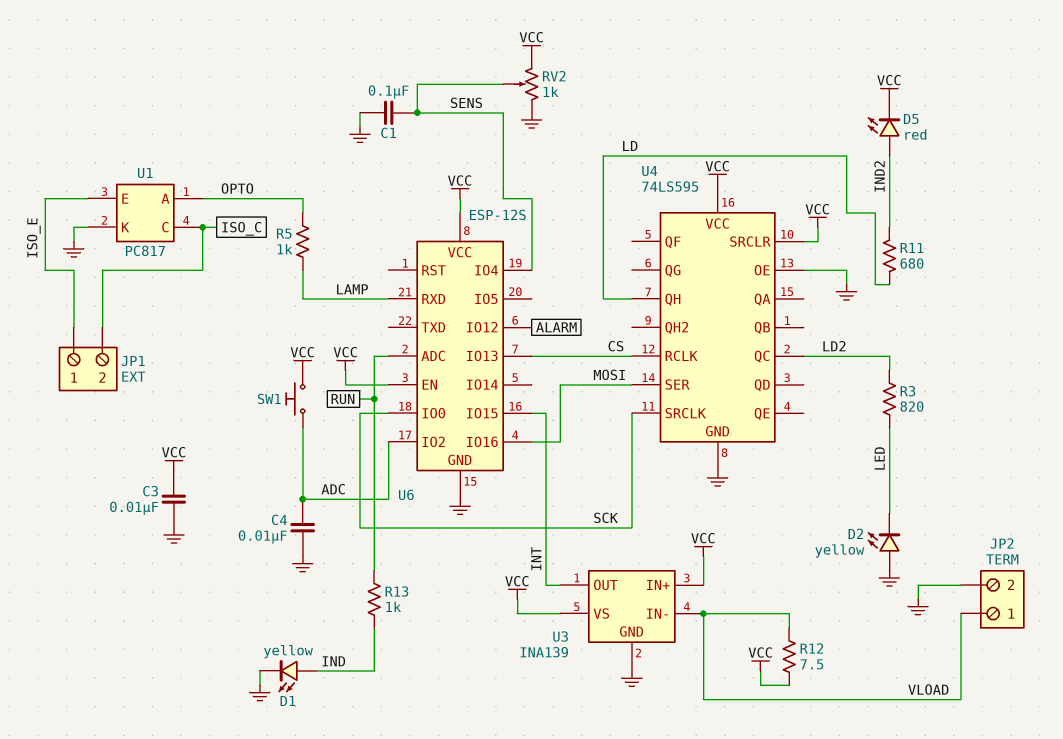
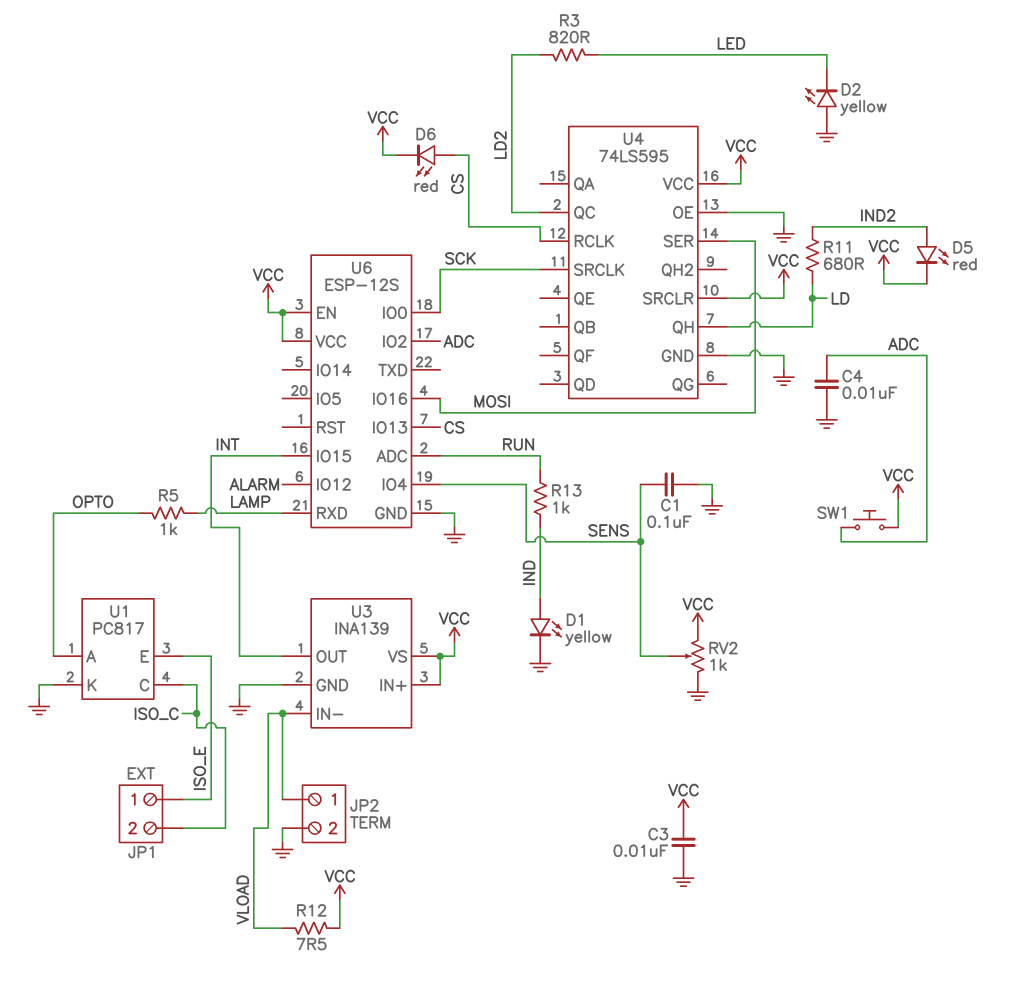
D6: none -> LED red (A CS, K VCC)

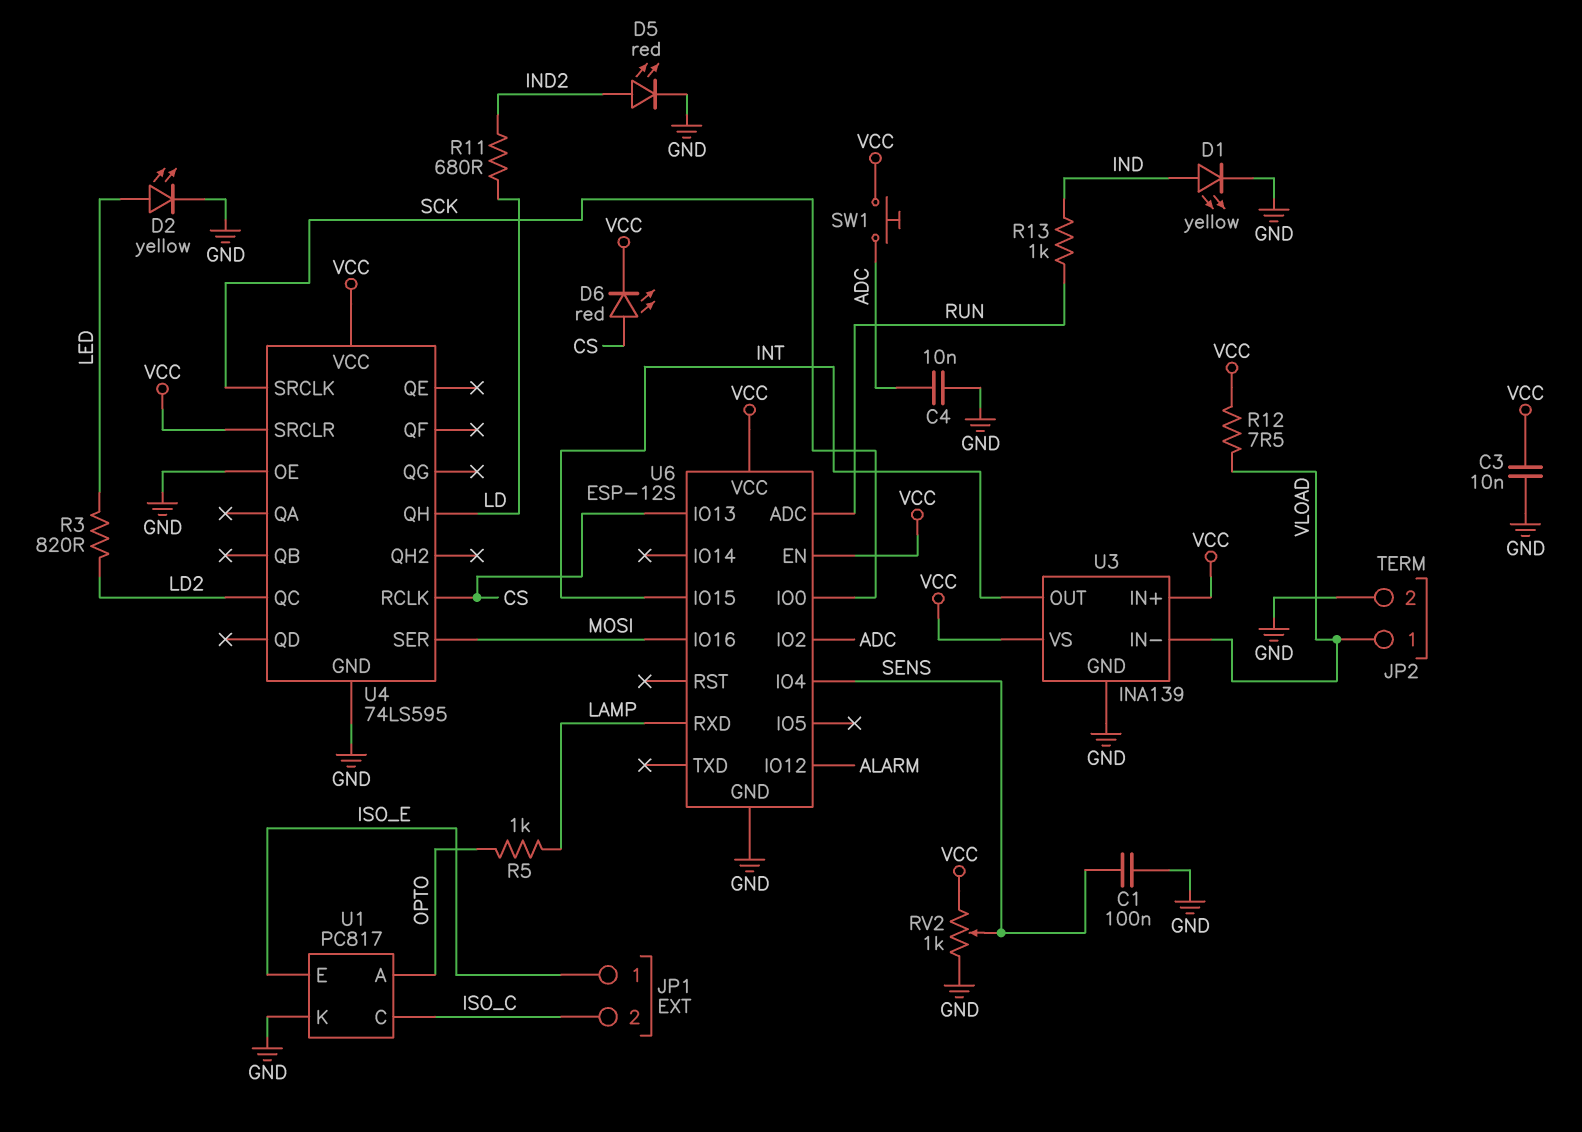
D2: LED yellow (A GND, K LED) -> LED yellow (A LED, K GND)
D5: LED red (A IND2, K VCC) -> LED red (A IND2, K GND)

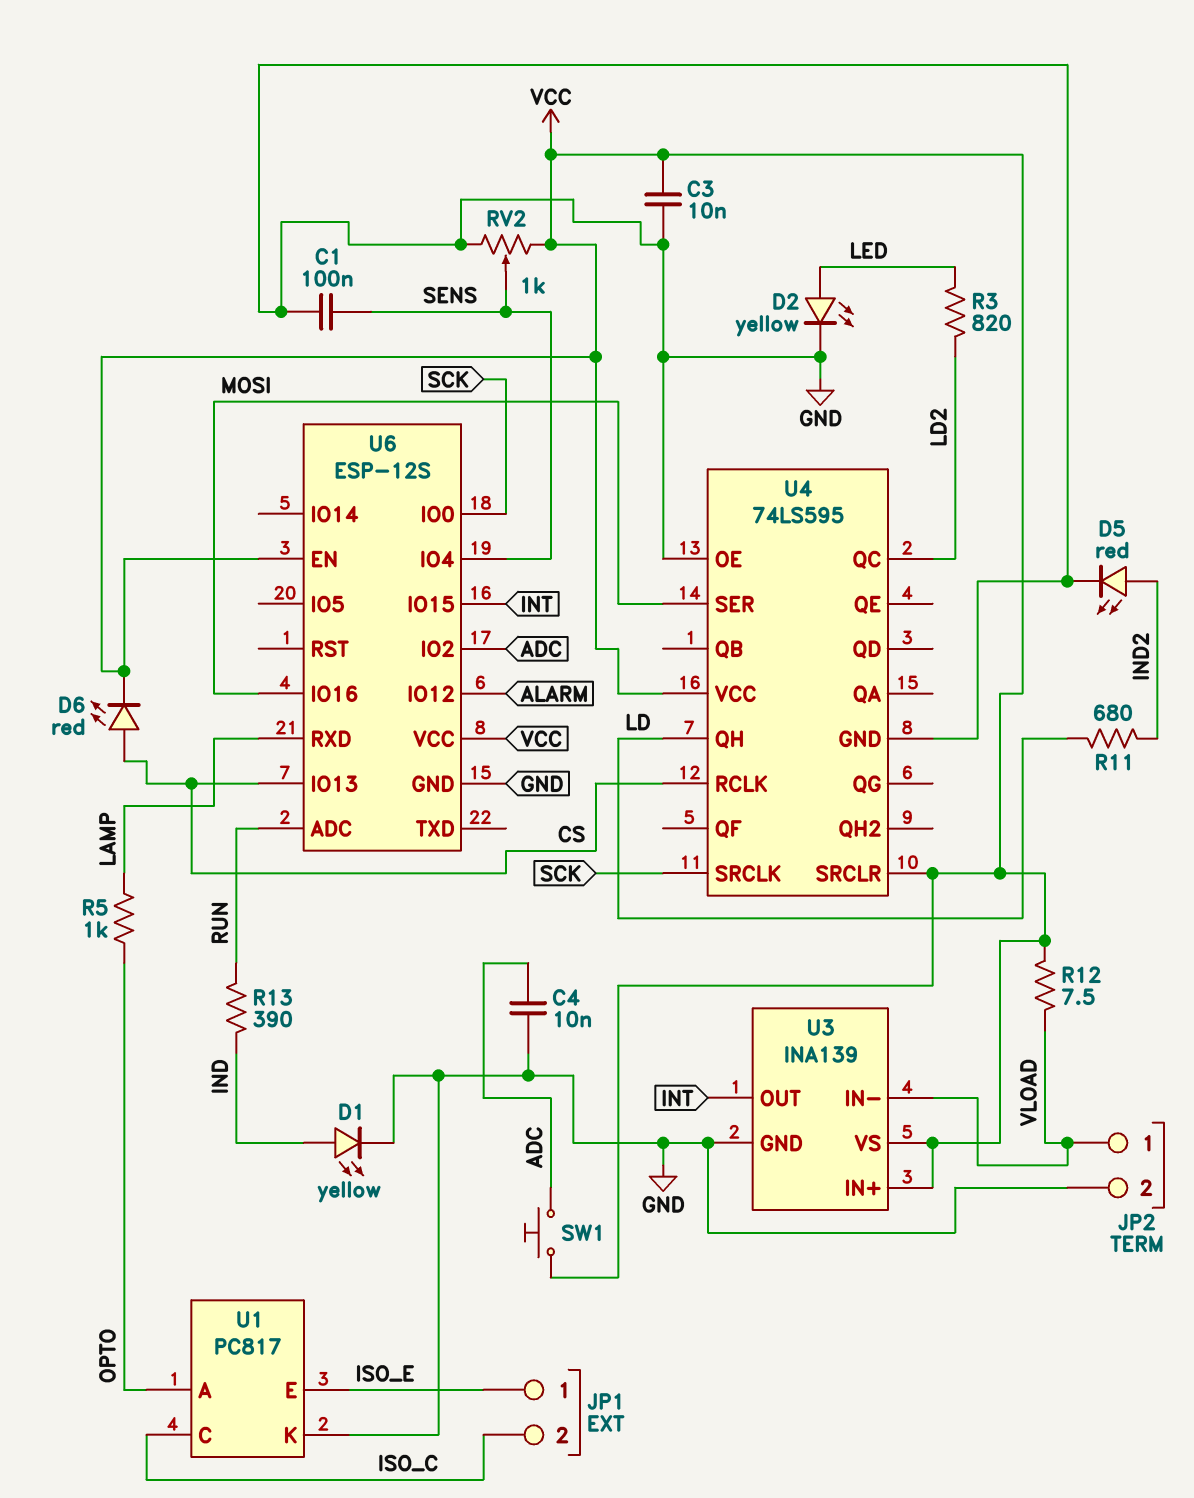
R13: 1k (IND, RUN) -> 390 (IND, RUN)

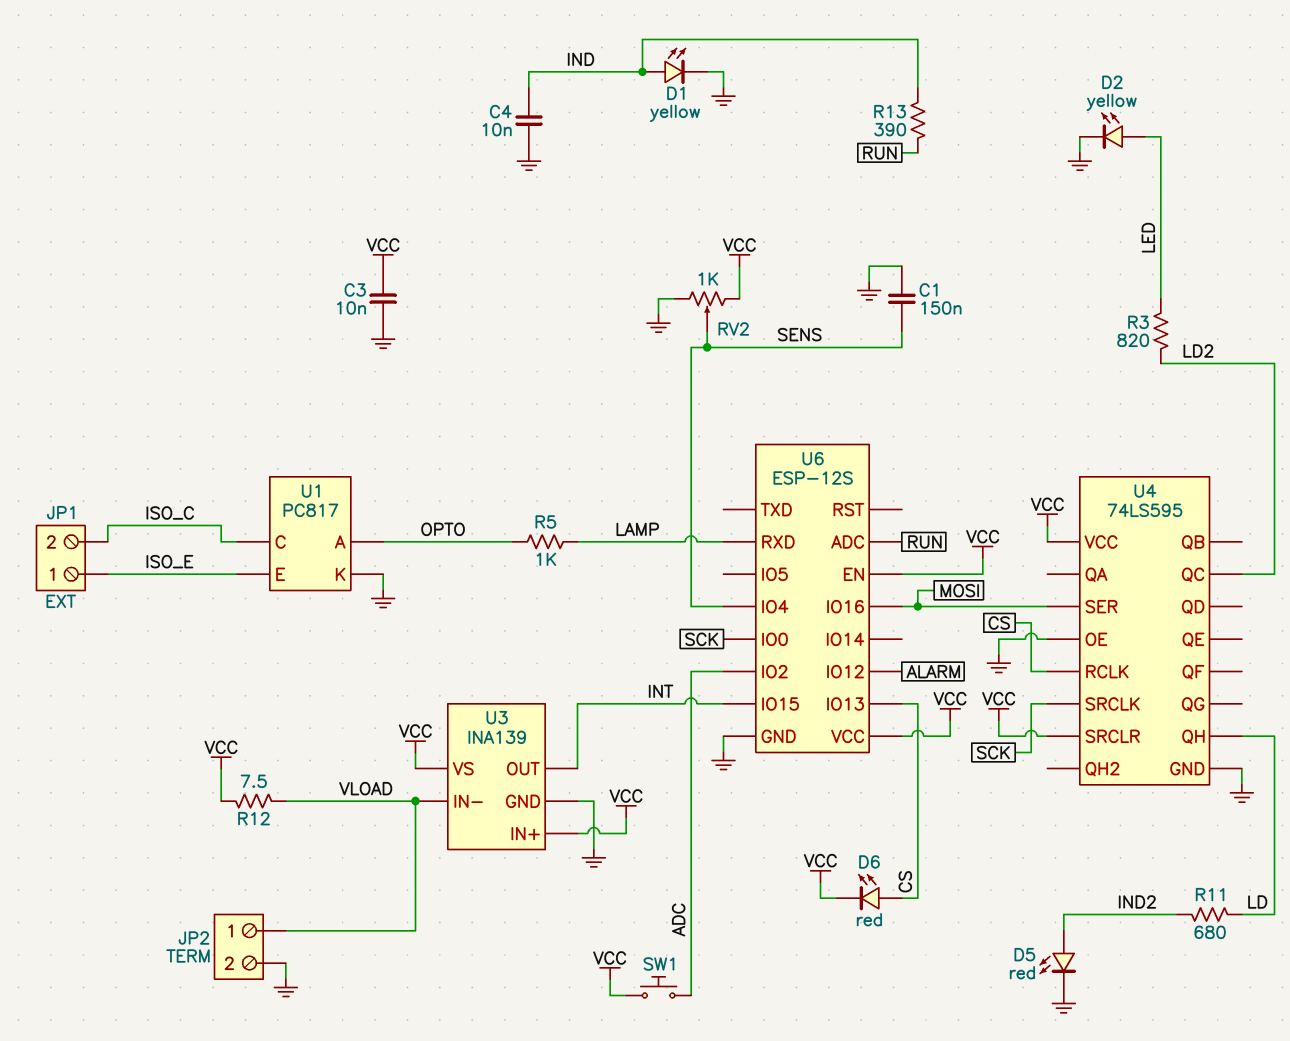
C1: 100nF (GND, SENS) -> 150nF (GND, SENS)
C4: 10nF (ADC, GND) -> 10nF (GND, IND)

